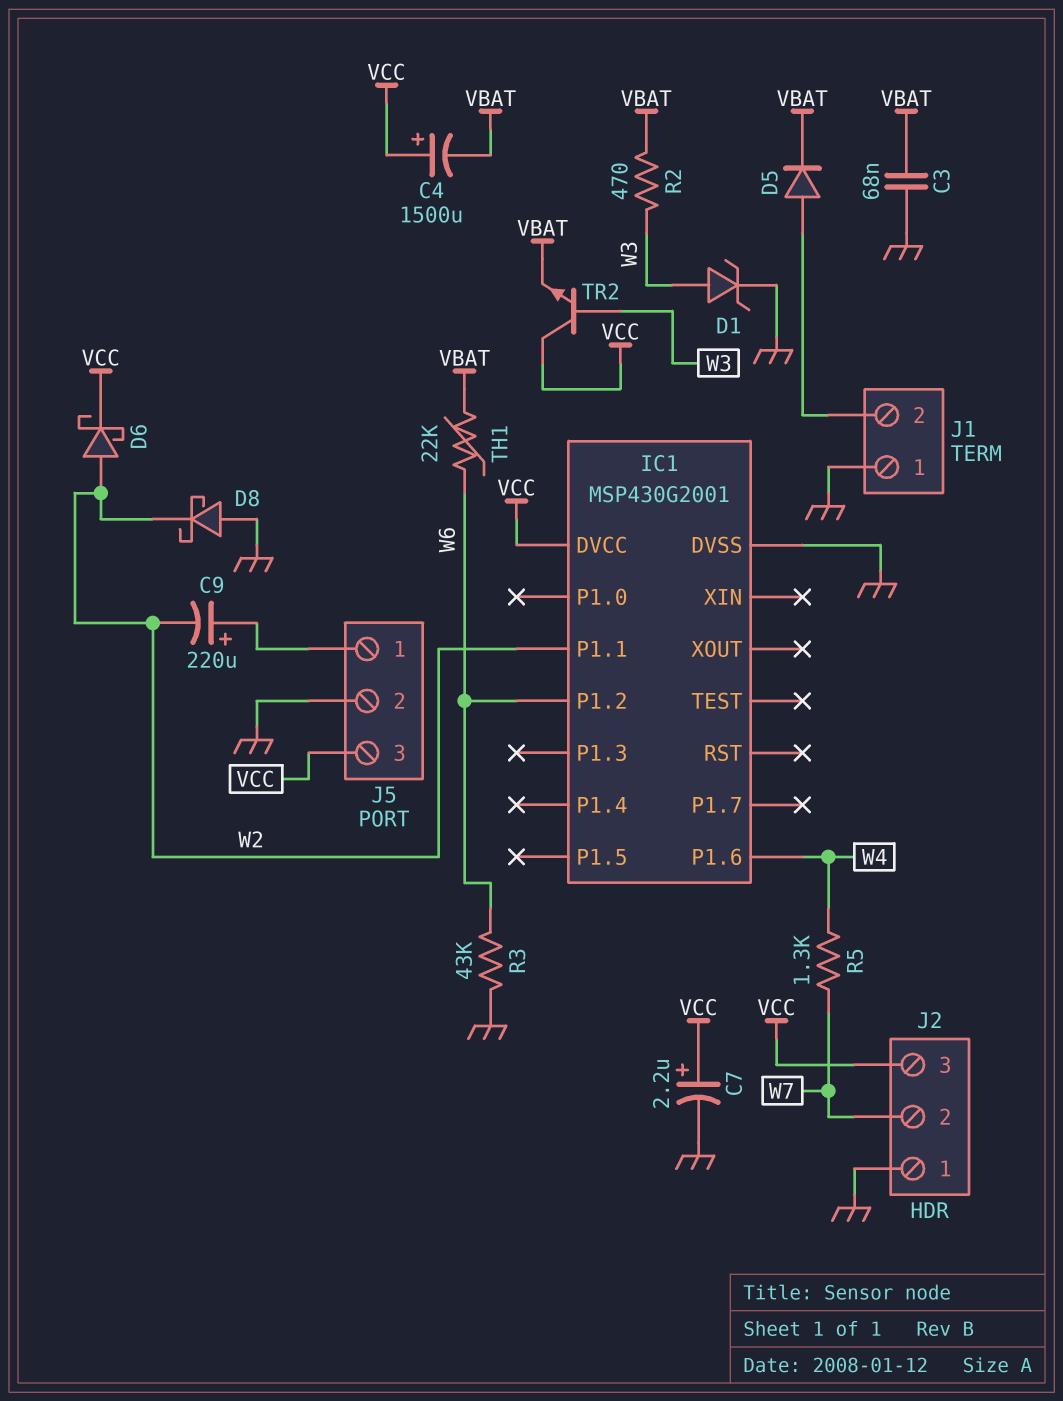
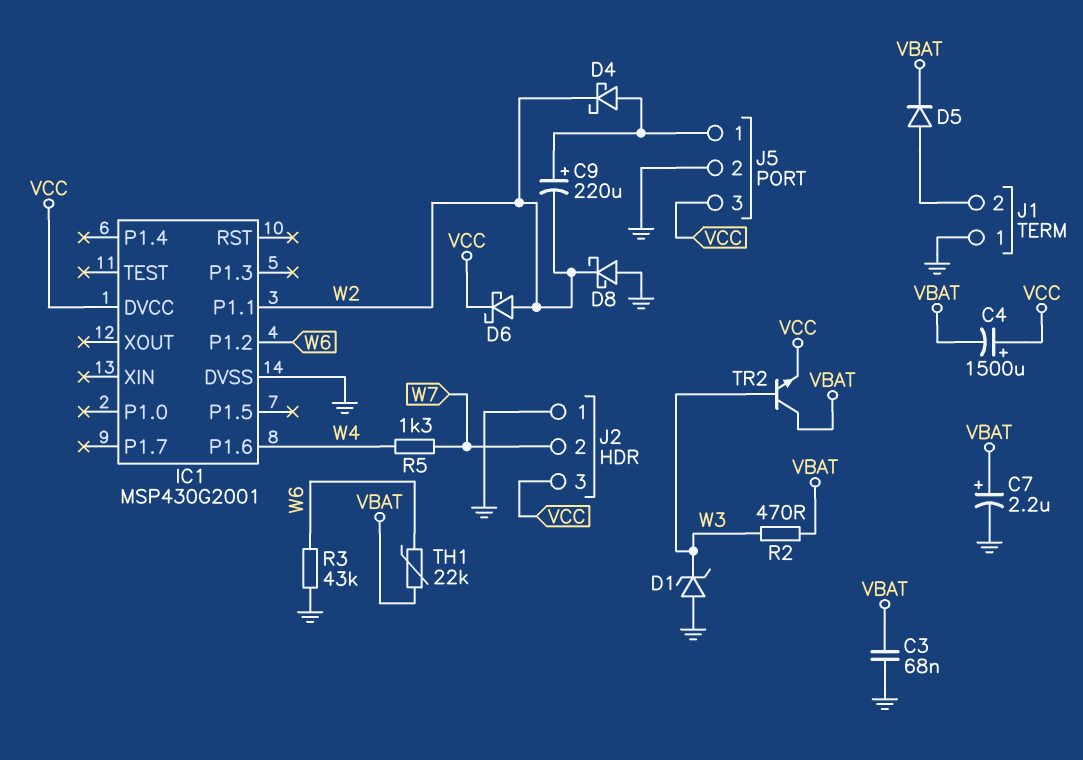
C7: 2.2uF (plus VCC, minus GND) -> 2.2uF (plus VBAT, minus GND)
D1: zener (A W3, K GND) -> zener (A GND, K W3)
D4: none -> schottky (A J5/1, K W2)
TR2: NPN (B W3, C VCC, E VBAT) -> NPN (B W3, C VBAT, E VCC)

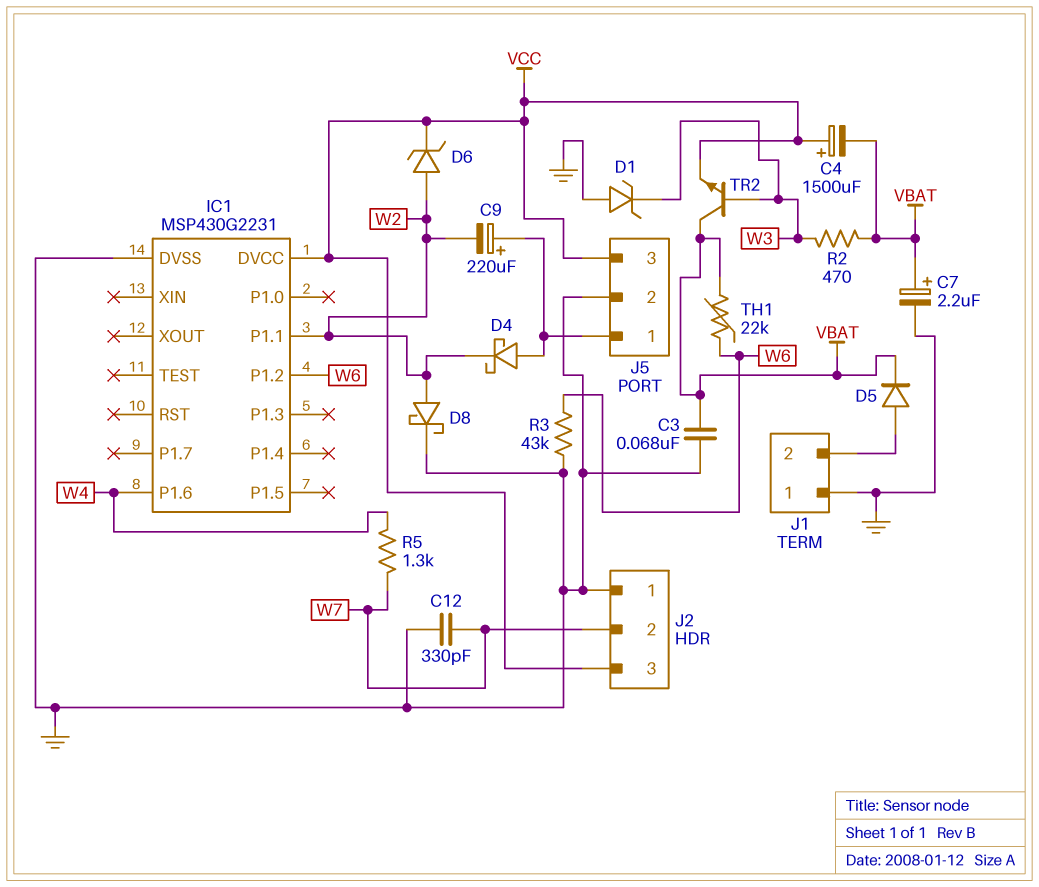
C12: none -> 330pF (GND, W7)
D6: schottky (A W2, K VCC) -> zener (A W2, K VCC)
D8: schottky (A GND, K W2) -> schottky (A W2, K GND)
IC1: MSP430G2001 -> MSP430G2231

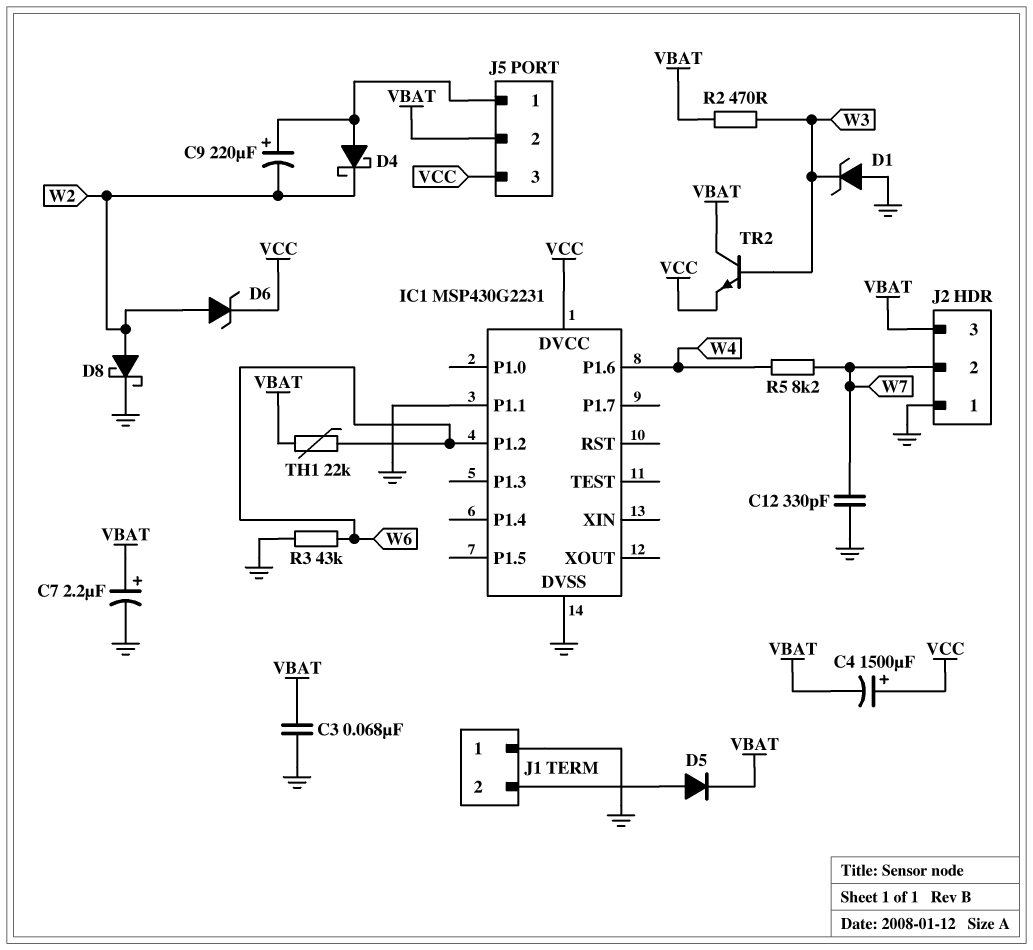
IC1 pin P1.1: W2 -> GND
J2 pin 3: VCC -> VBAT
J5 pin 2: GND -> VBAT
R5: 1.3k (W4, W7) -> 8.2k (W4, W7)

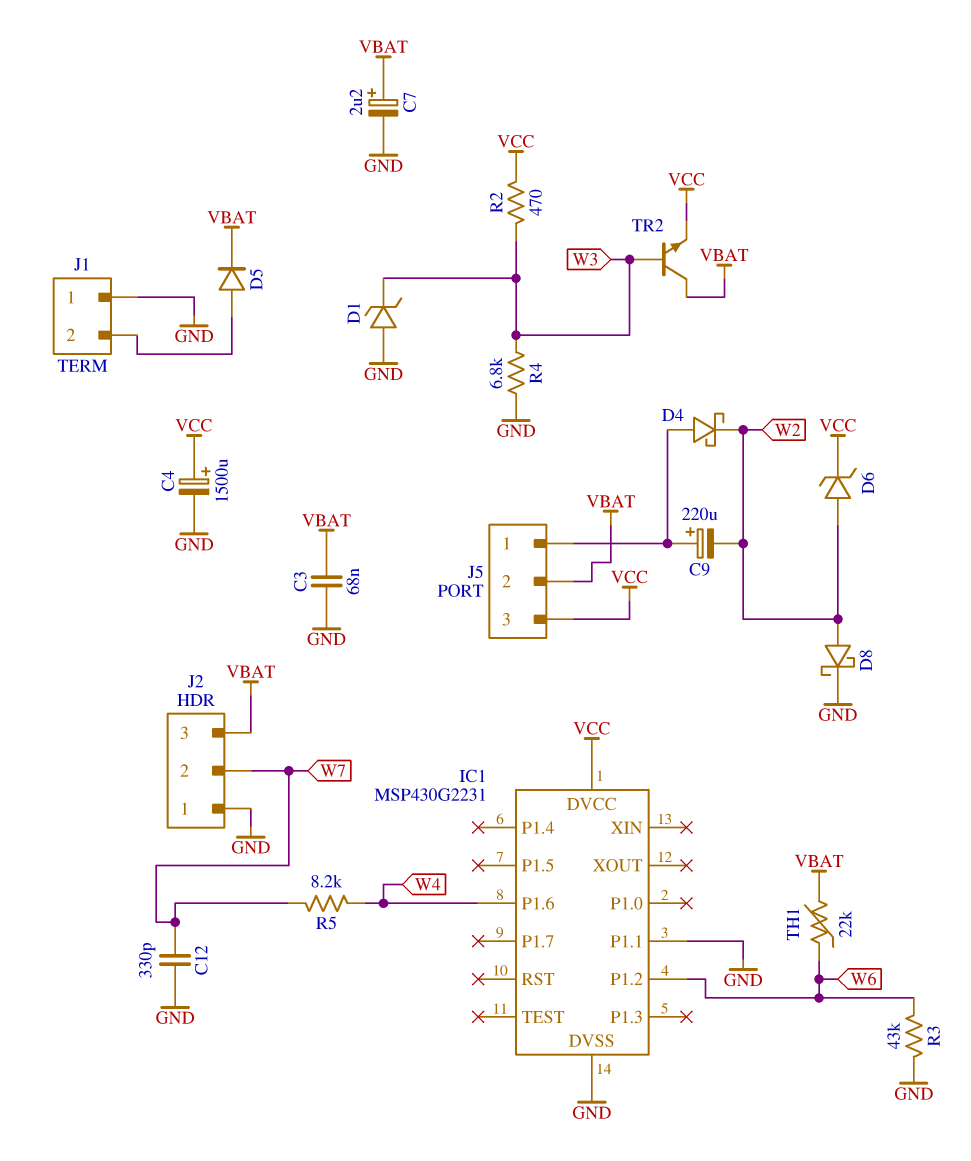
C4: 1500uF (plus VCC, minus VBAT) -> 1500uF (plus VCC, minus GND)
R2: 470 (VBAT, W3) -> 470 (VCC, W3)
R4: none -> 6.8k (GND, W3)

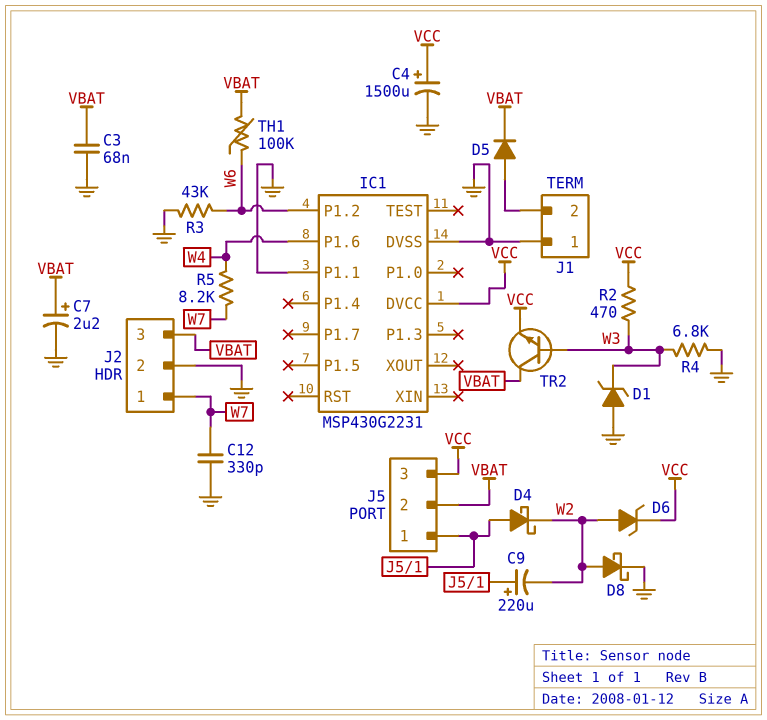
J2 pin 1: GND -> W7
J2 pin 2: W7 -> GND
TH1: 22k (VBAT, W6) -> 100k (VBAT, W6)

